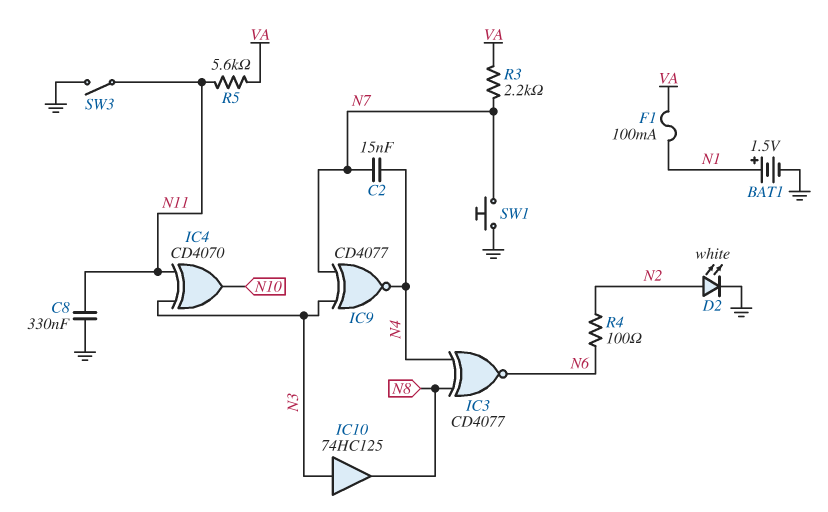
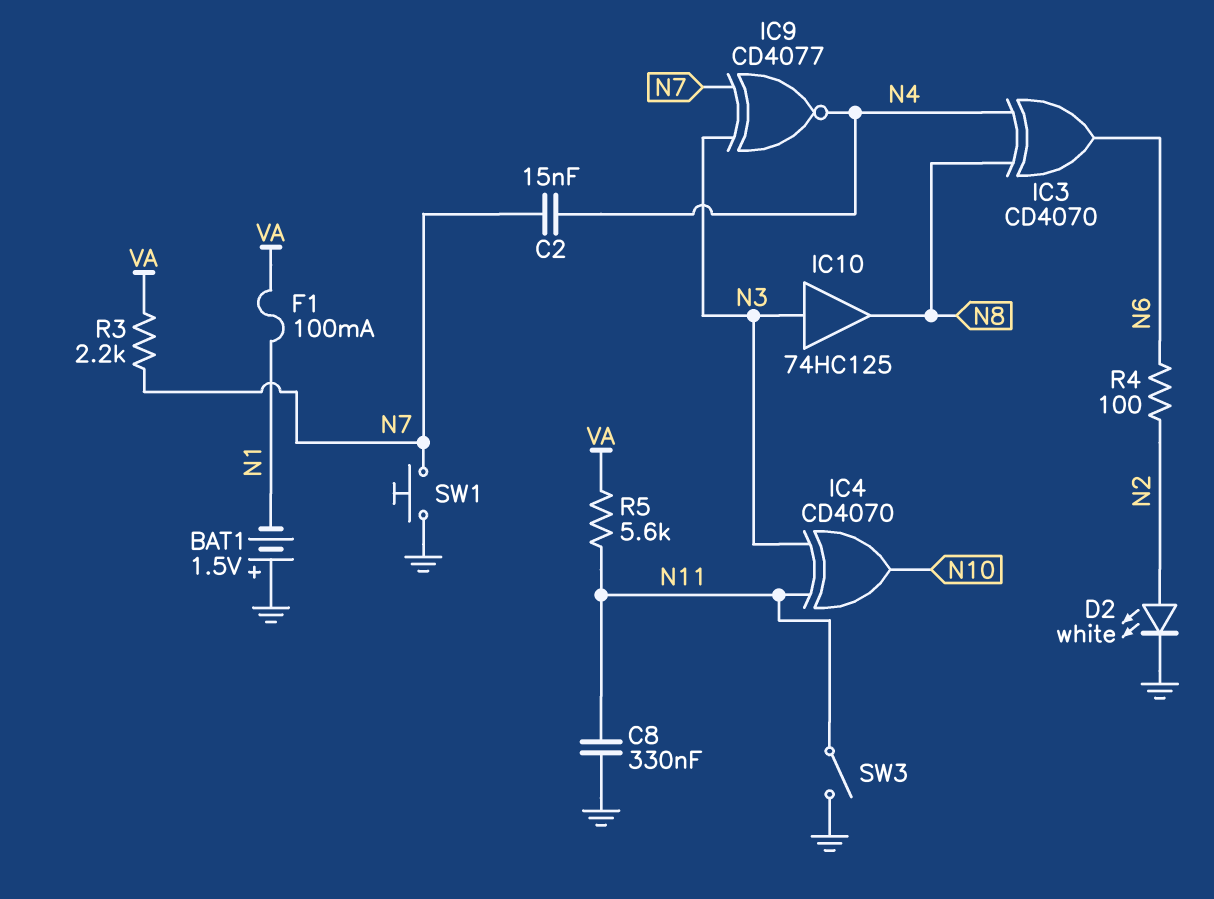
BAT1: 1.5V (plus N1, minus GND) -> 1.5V (plus GND, minus N1)
IC3: XNOR CD4077 (in N4, in N8, out N6) -> XOR CD4070 (in N4, in N8, out N6)

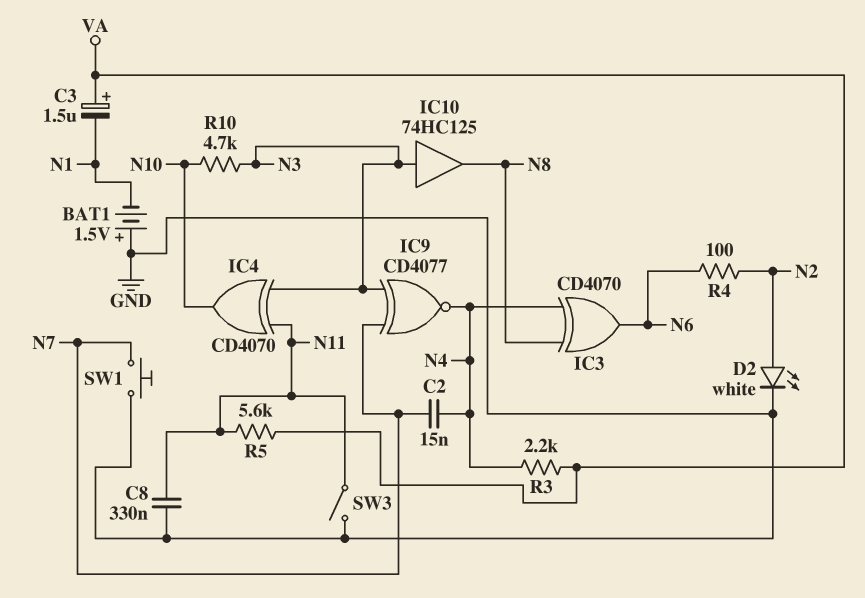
C3: none -> 1.5uF (plus VA, minus N1)
F1: 100mA (N1, VA) -> none
R3: 2.2k (N7, VA) -> 2.2k (N4, VA)
R10: none -> 4.7k (N3, N10)

